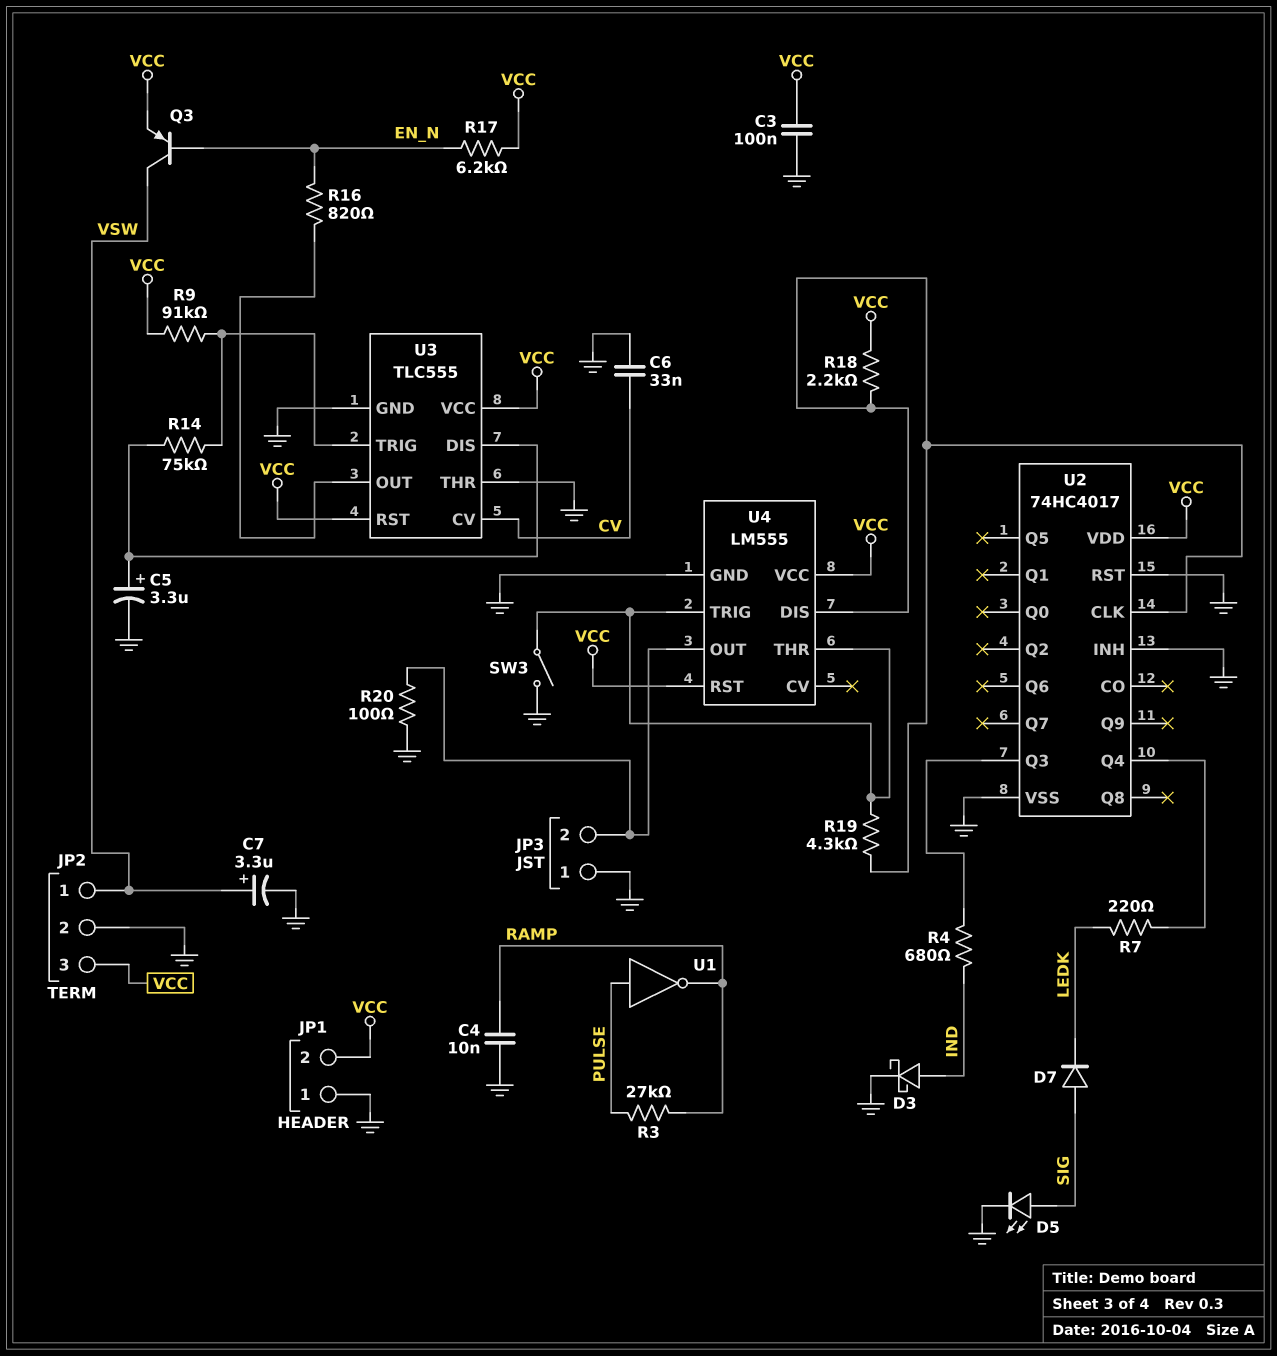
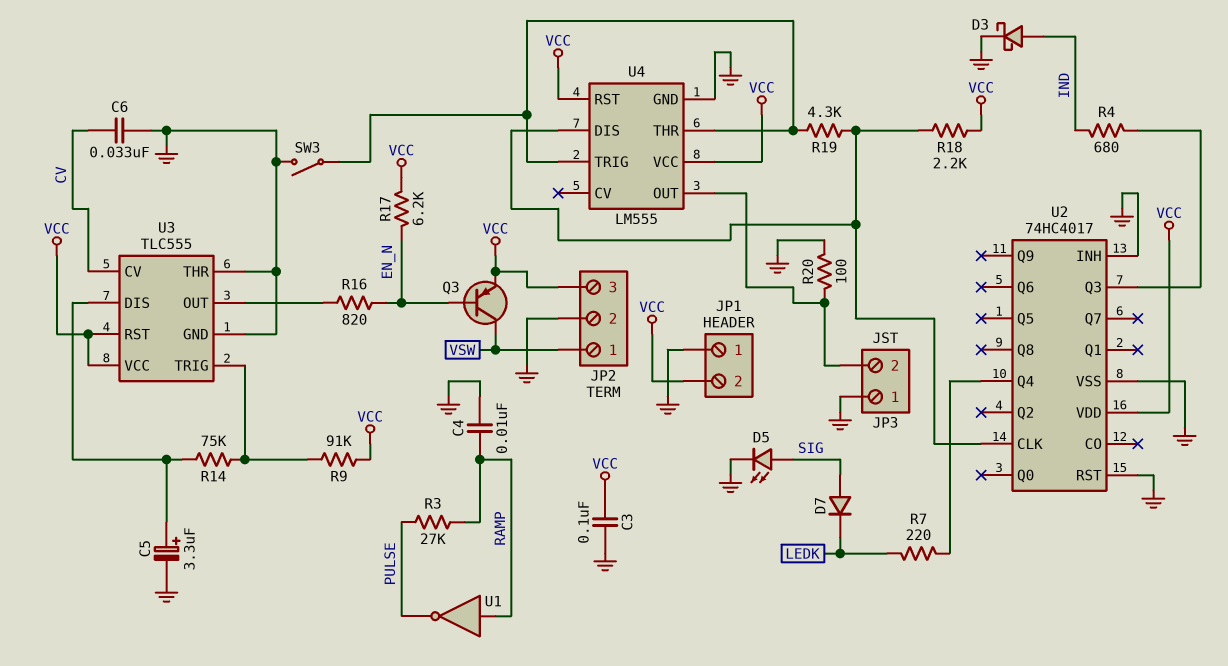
C7: 3.3uF (plus VSW, minus GND) -> none
U1: NOT (in PULSE, out RAMP) -> NOT (in RAMP, out PULSE)

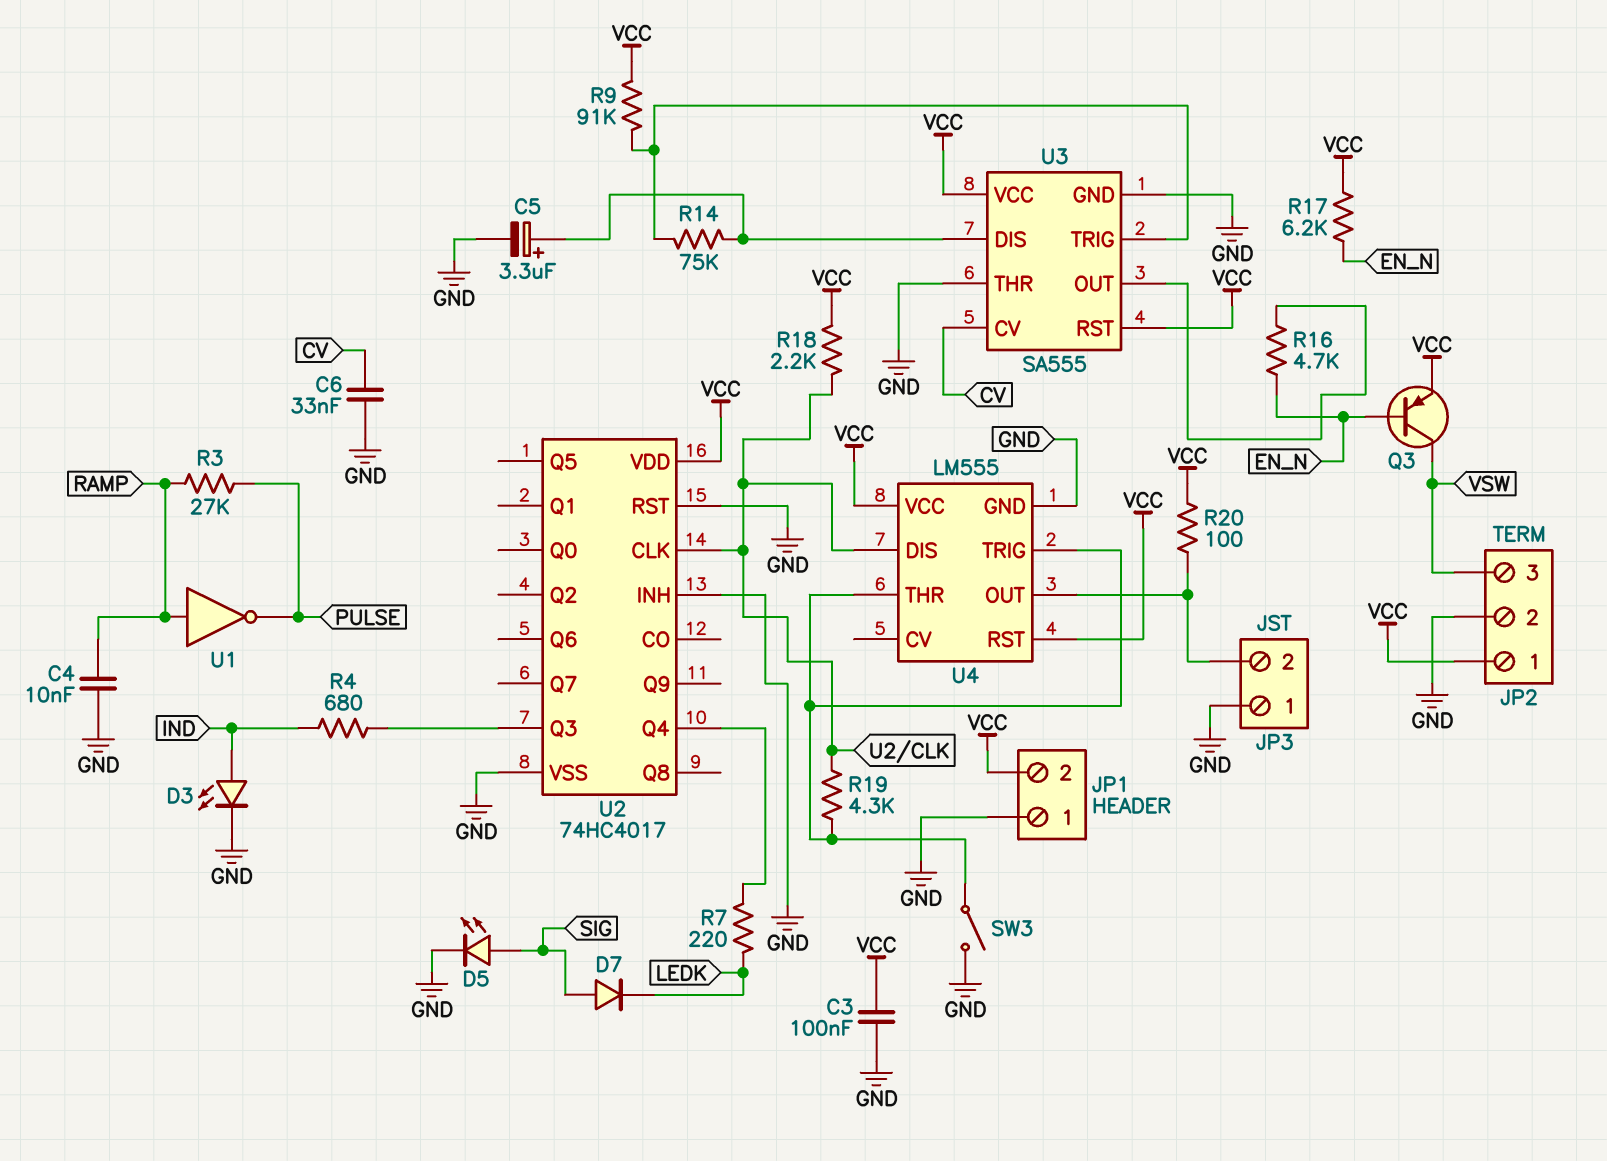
D3: schottky (A IND, K GND) -> LED (A IND, K GND)
JP2 pin 1: VSW -> VCC
JP2 pin 3: VCC -> VSW
R16: 820 (EN_N, U3/OUT) -> 4.7k (EN_N, U3/OUT)
R20: 100 (GND, JP3/2) -> 100 (JP3/2, VCC)
U3: TLC555 -> SA555

